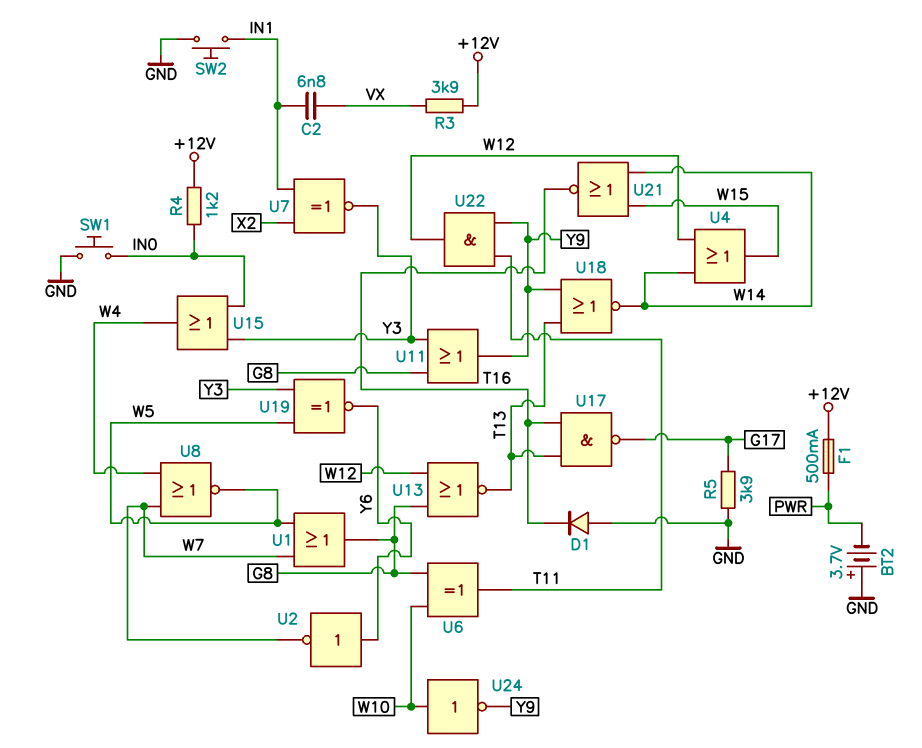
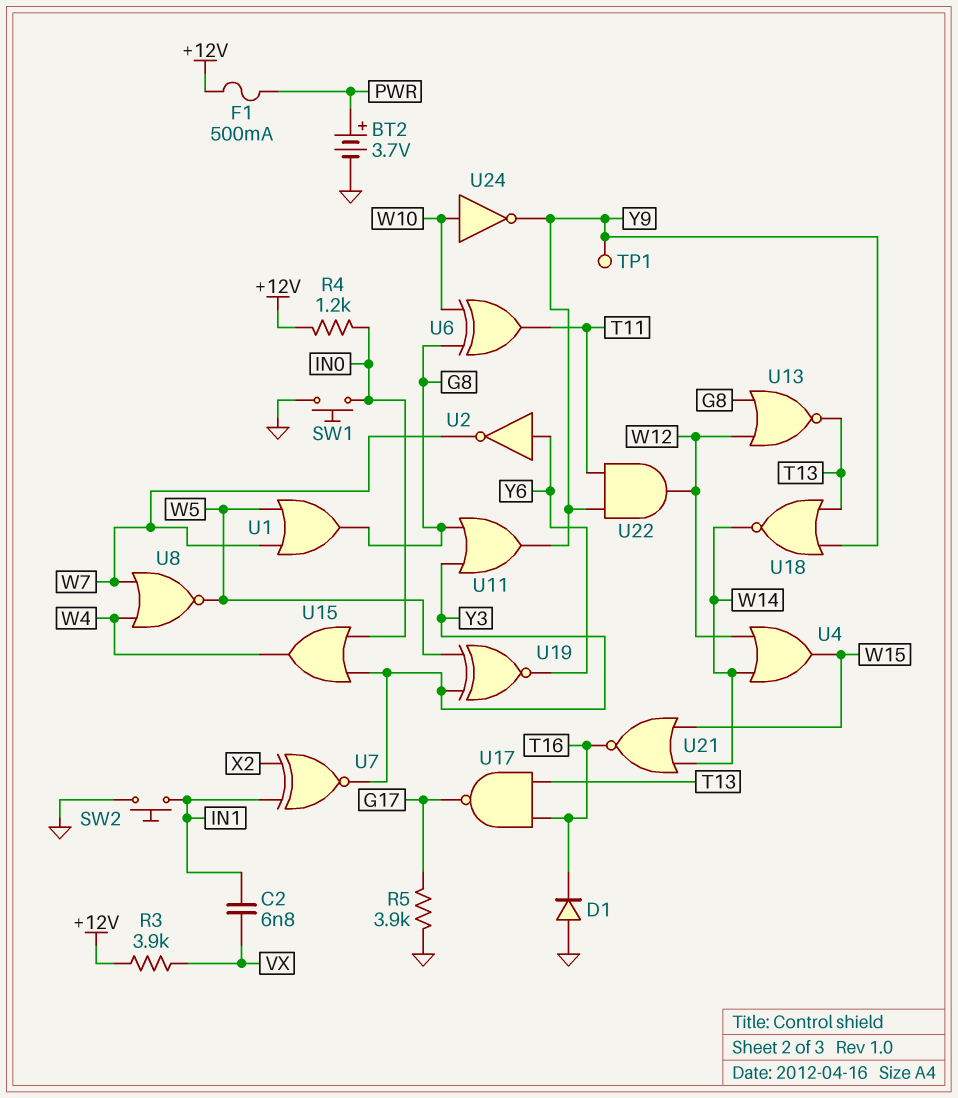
BT2: 3.7V (plus GND, minus PWR) -> 3.7V (plus PWR, minus GND)
TP1: none -> test point (Y9)

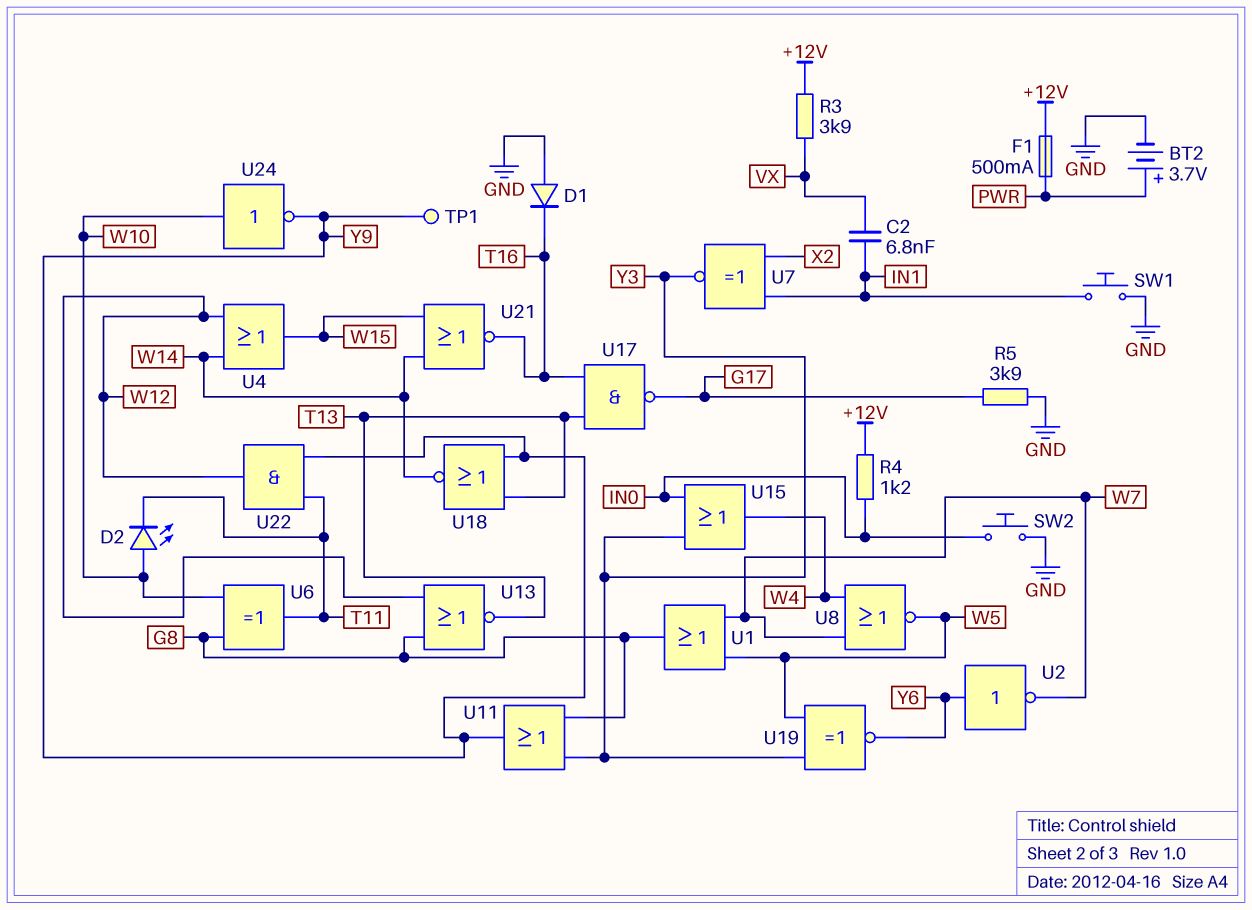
D2: none -> LED (A W10, K T11)
SW1: button (GND, IN0) -> button (GND, IN1)
SW2: button (GND, IN1) -> button (GND, IN0)

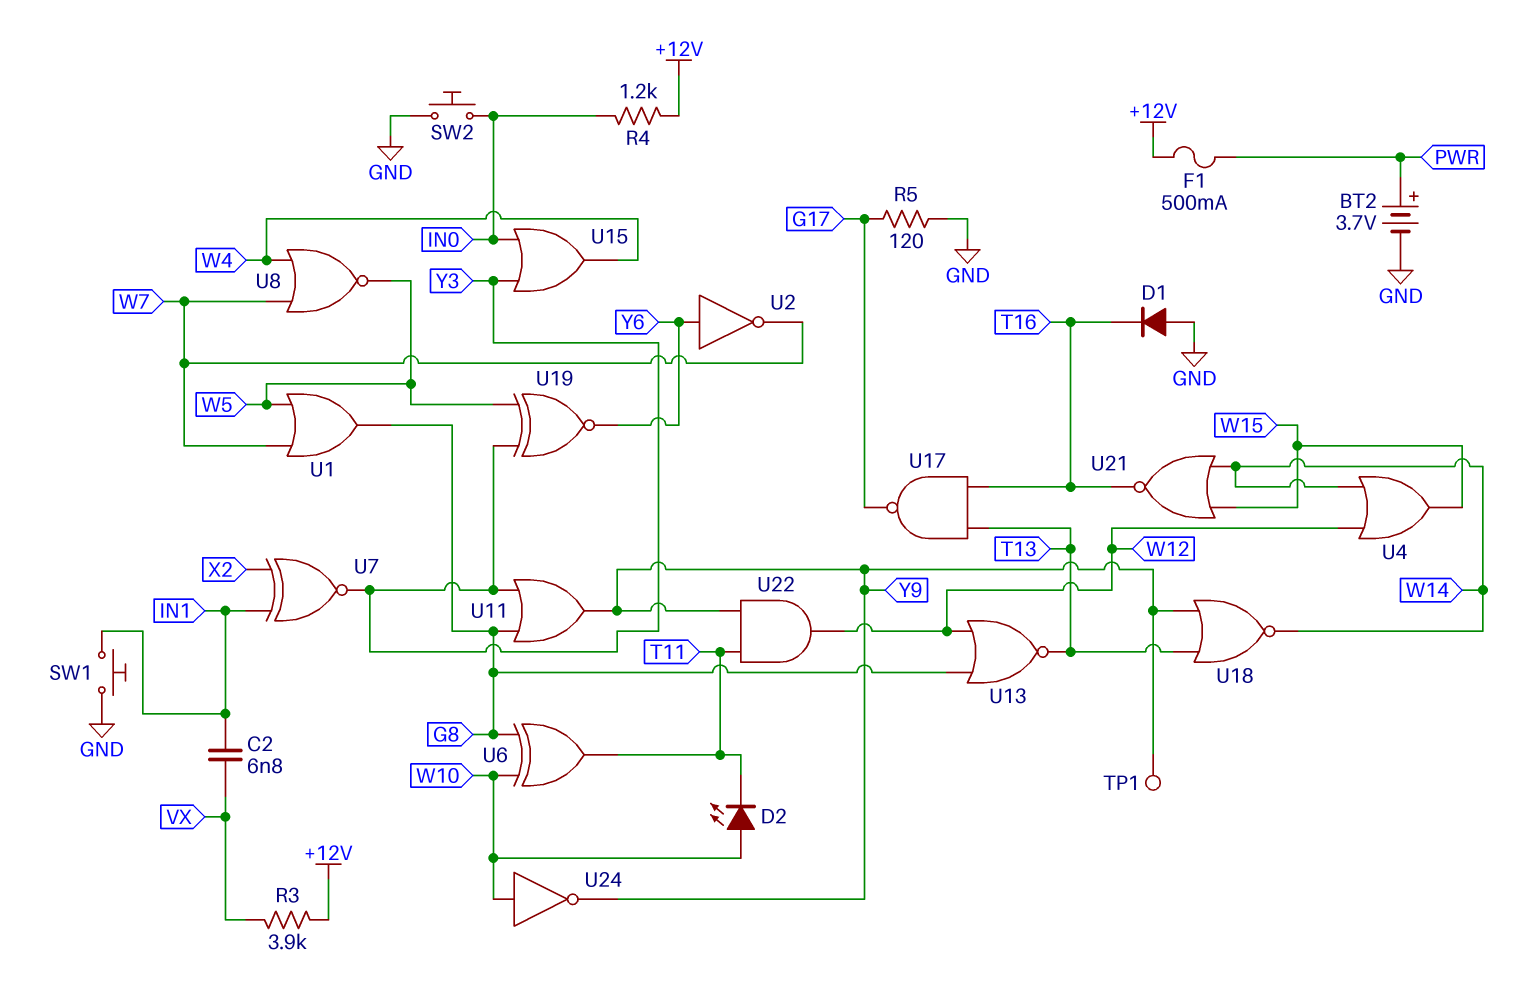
R5: 3.9k (G17, GND) -> 120 (G17, GND)

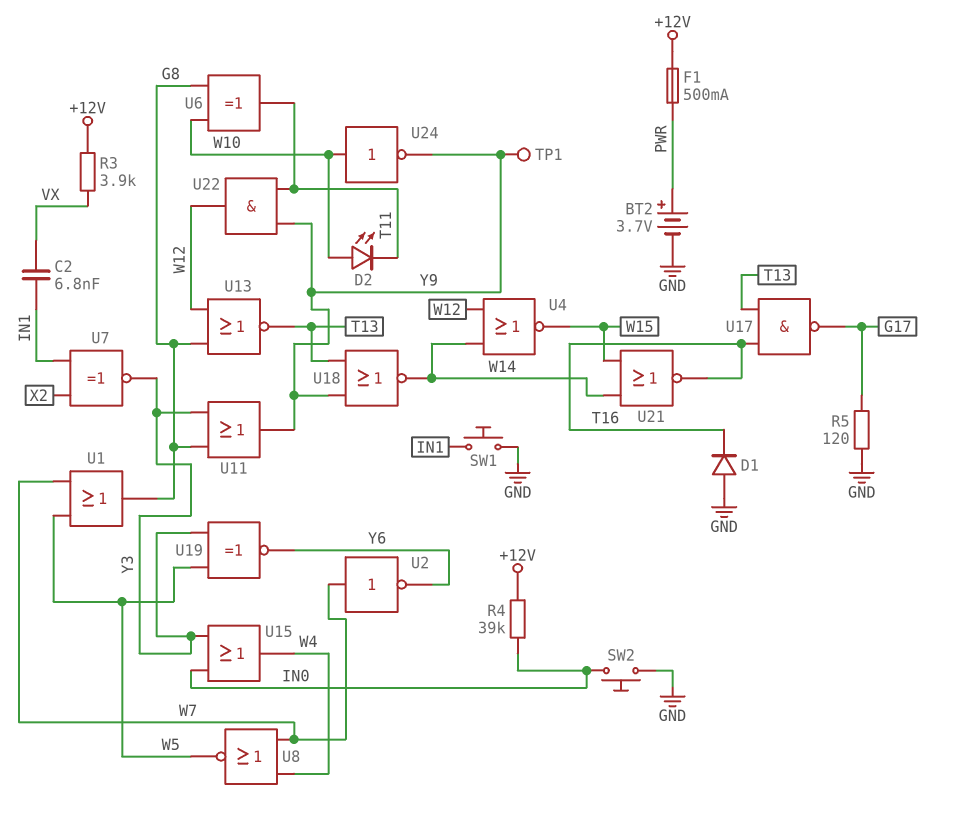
R4: 1.2k (+12V, IN0) -> 39k (+12V, IN0)
U2: NOT (in Y6, out W7) -> NOT (in W7, out Y6)
U4: OR (in W12, in W14, out W15) -> NOR (in W12, in W14, out W15)

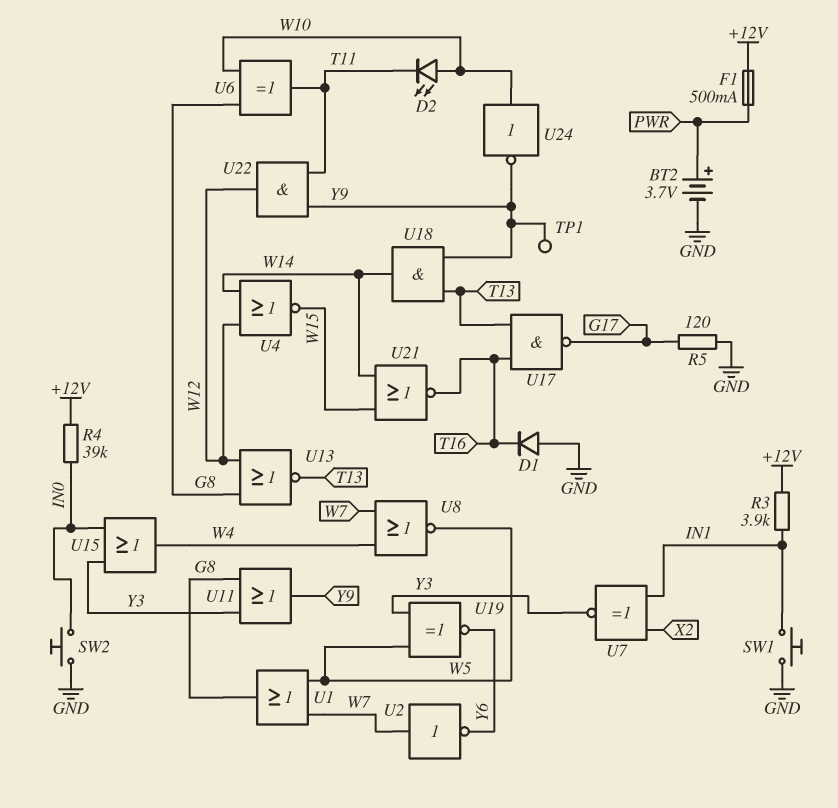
C2: 6.8nF (IN1, VX) -> none
R3: 3.9k (+12V, VX) -> 3.9k (+12V, IN1)
U18: NOR (in T13, in Y9, out W14) -> AND (in T13, in Y9, out W14)

